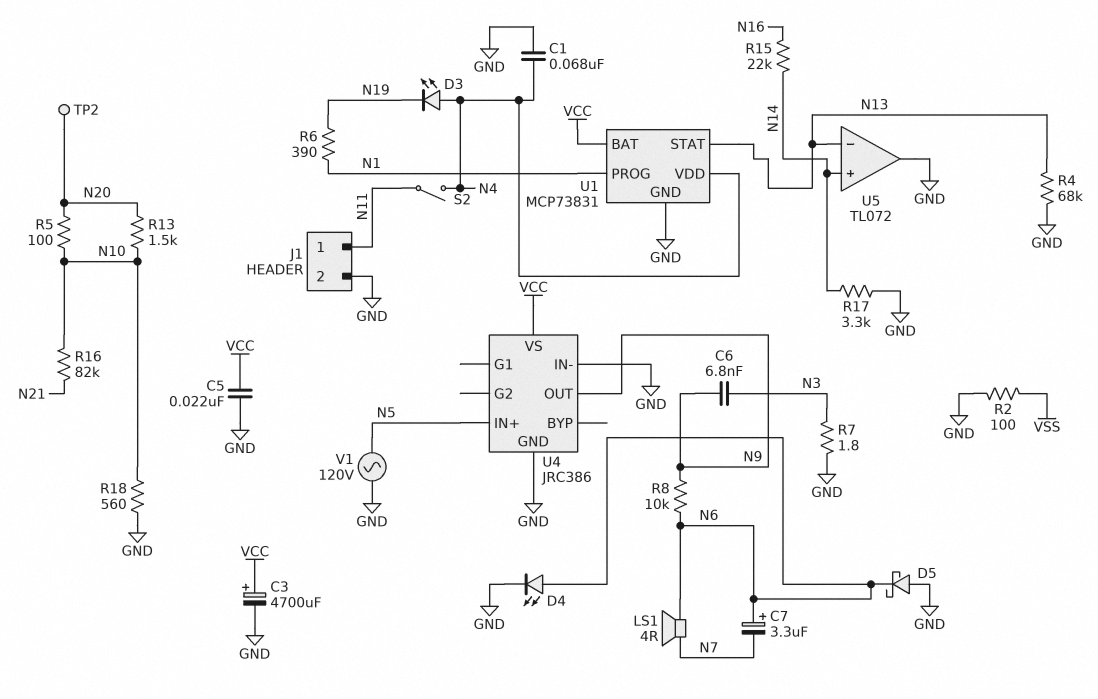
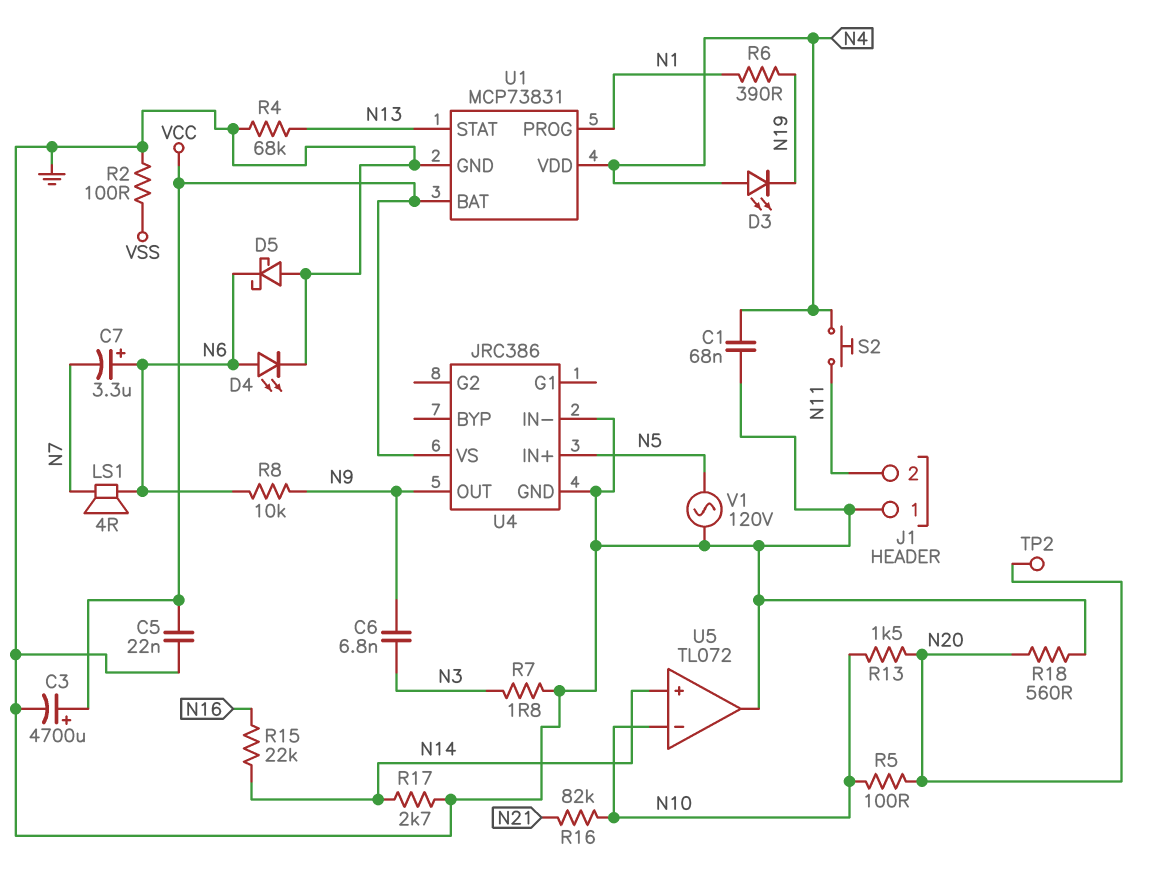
J1 pin 1: N11 -> GND
J1 pin 2: GND -> N11
R17: 3.3k (GND, N14) -> 2.7k (GND, N14)
R18: 560 (GND, N10) -> 560 (GND, N20)
S2: switch (N4, N11) -> button (N4, N11)
U5 pin in-: N13 -> N10

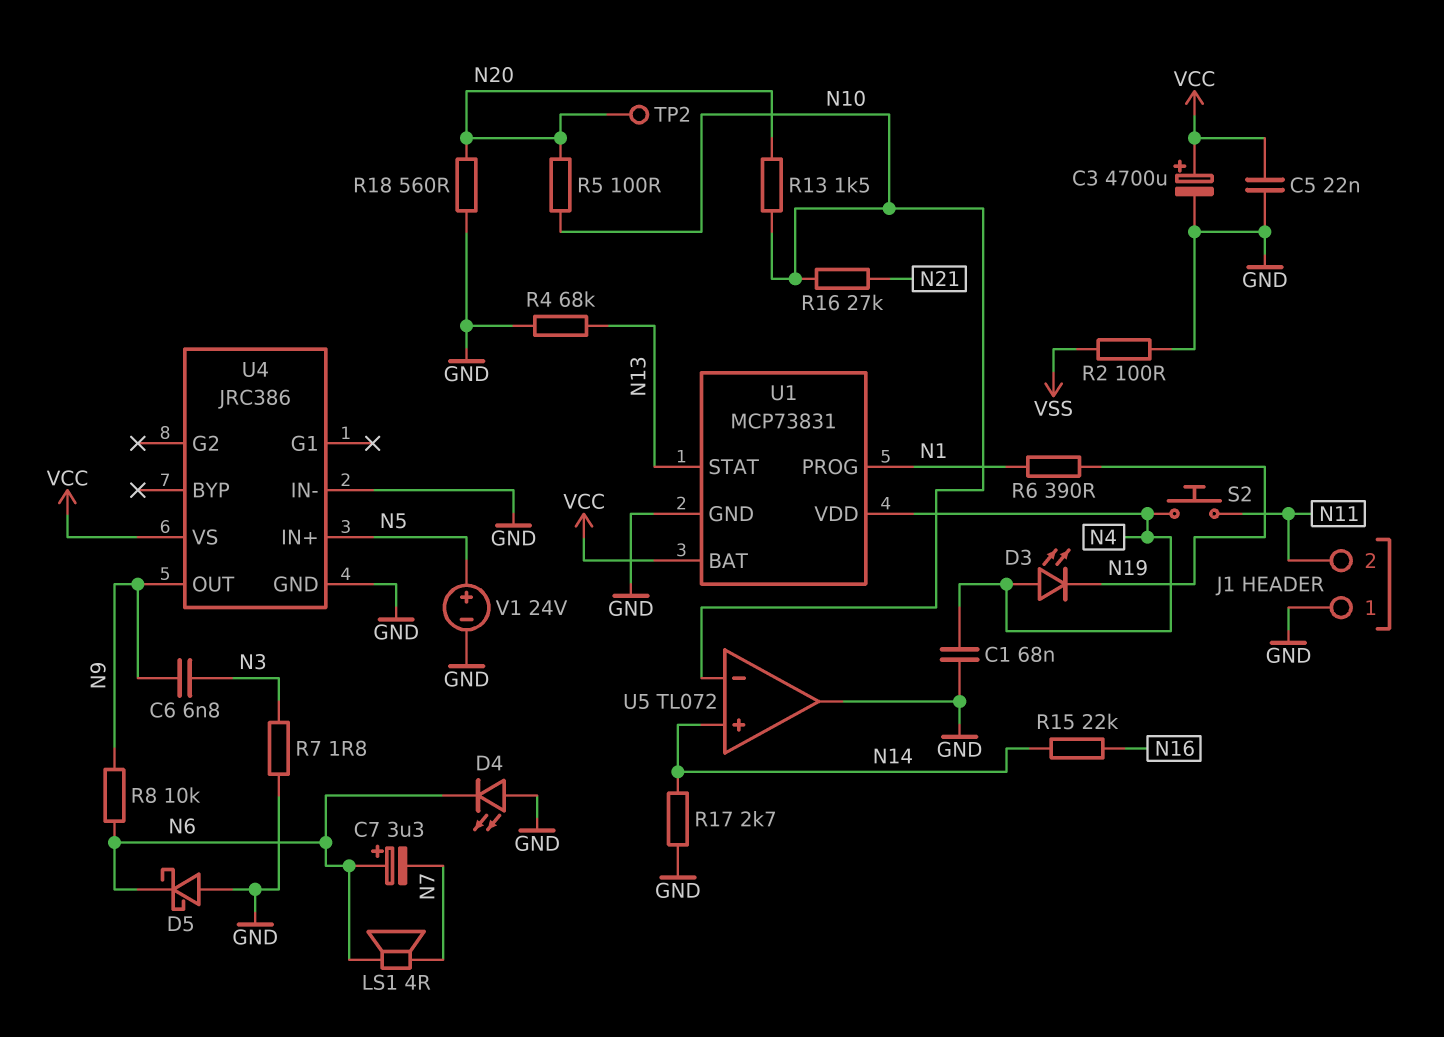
D4: LED (A N6, K GND) -> LED (A GND, K N6)
R16: 82k (N10, N21) -> 27k (N10, N21)
V1: AC 120V (GND, N5) -> 24V (plus N5, minus GND)

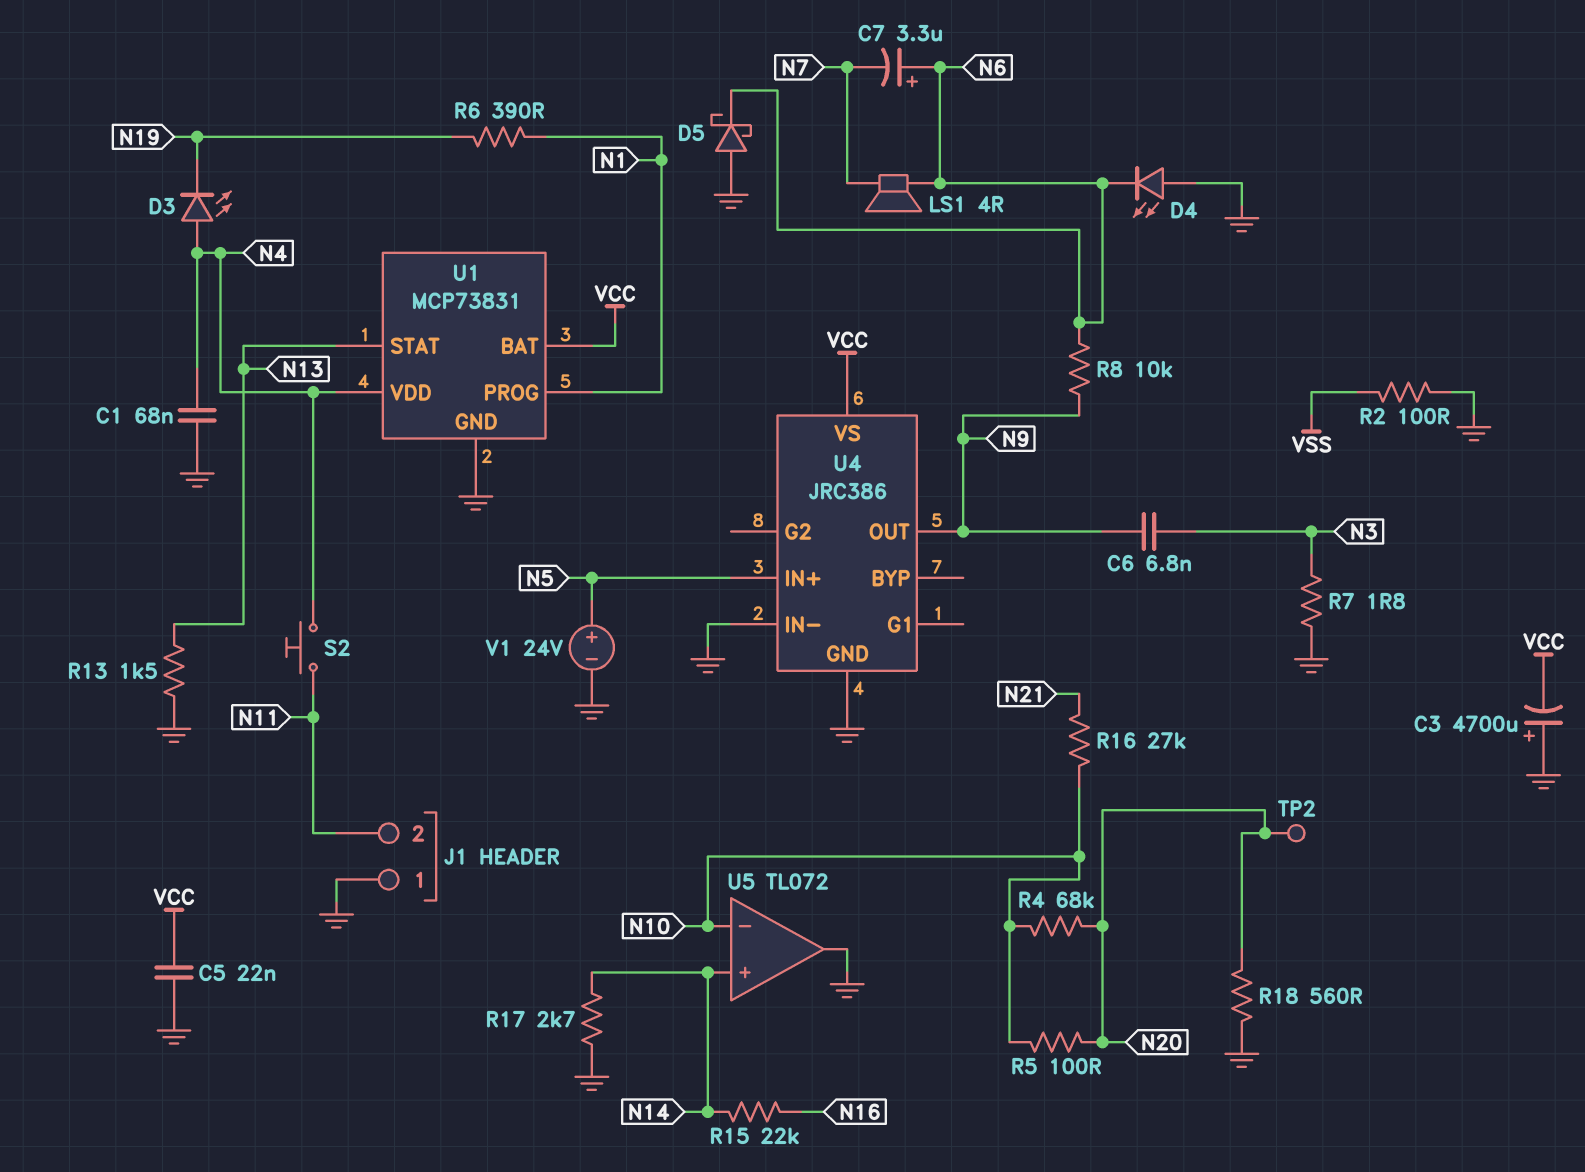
C3: 4700uF (plus VCC, minus GND) -> 4700uF (plus GND, minus VCC)
R4: 68k (GND, N13) -> 68k (N10, N20)
R13: 1.5k (N10, N20) -> 1.5k (GND, N13)

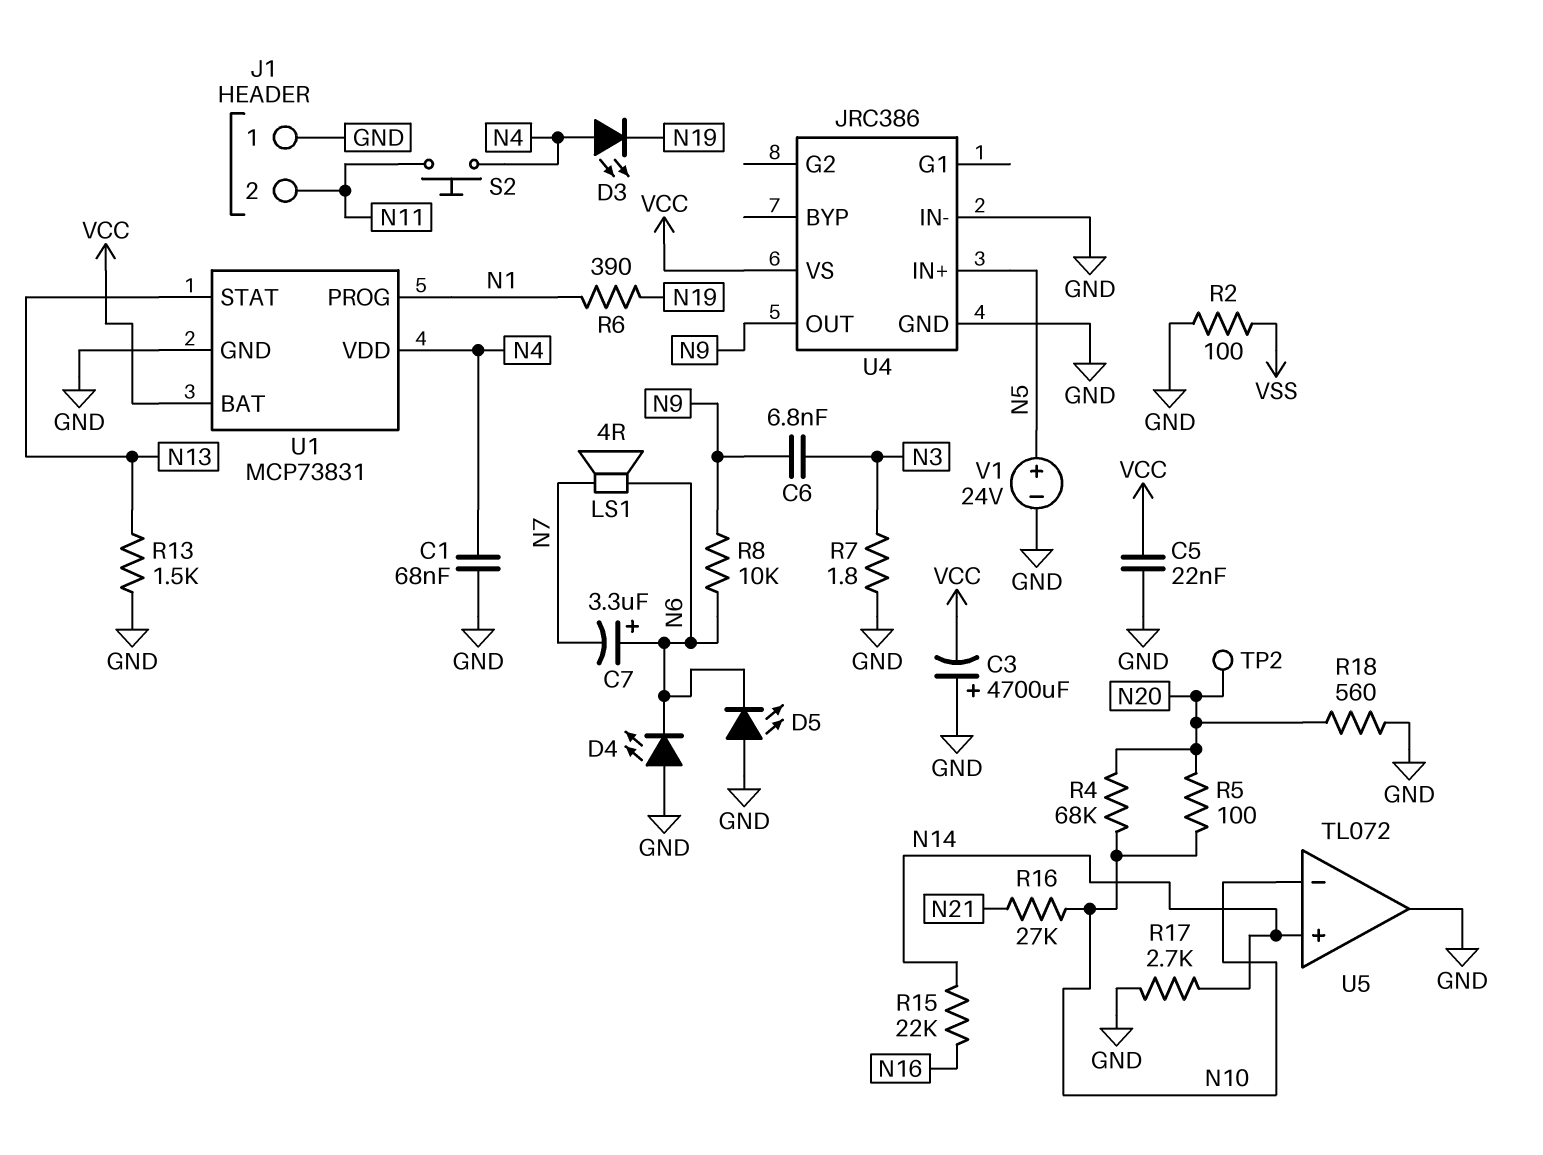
D5: schottky (A GND, K N6) -> LED (A GND, K N6)

